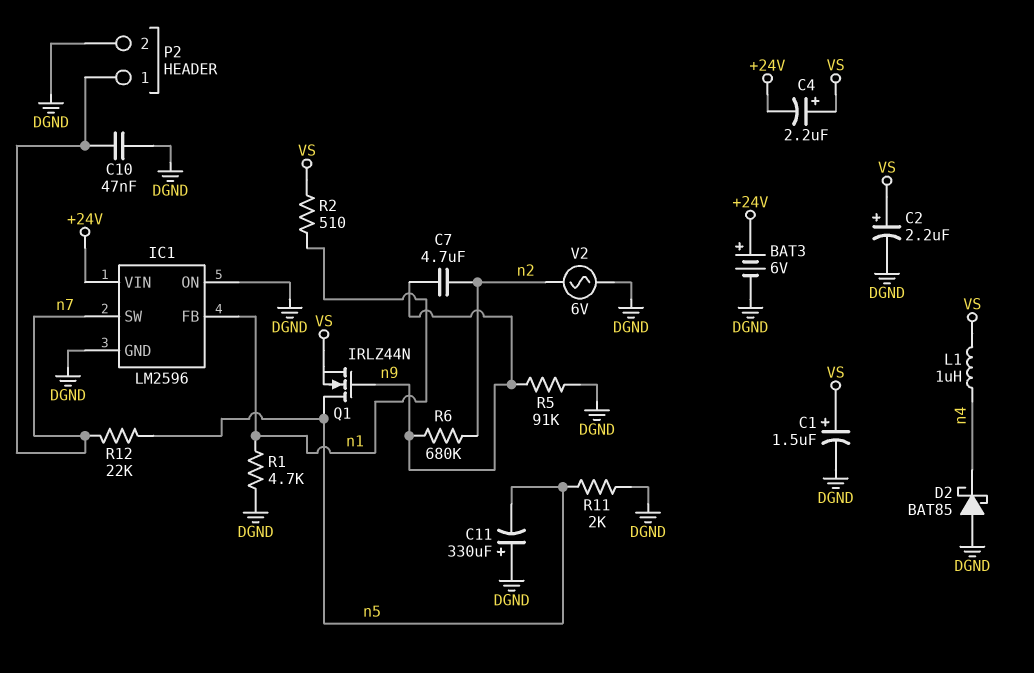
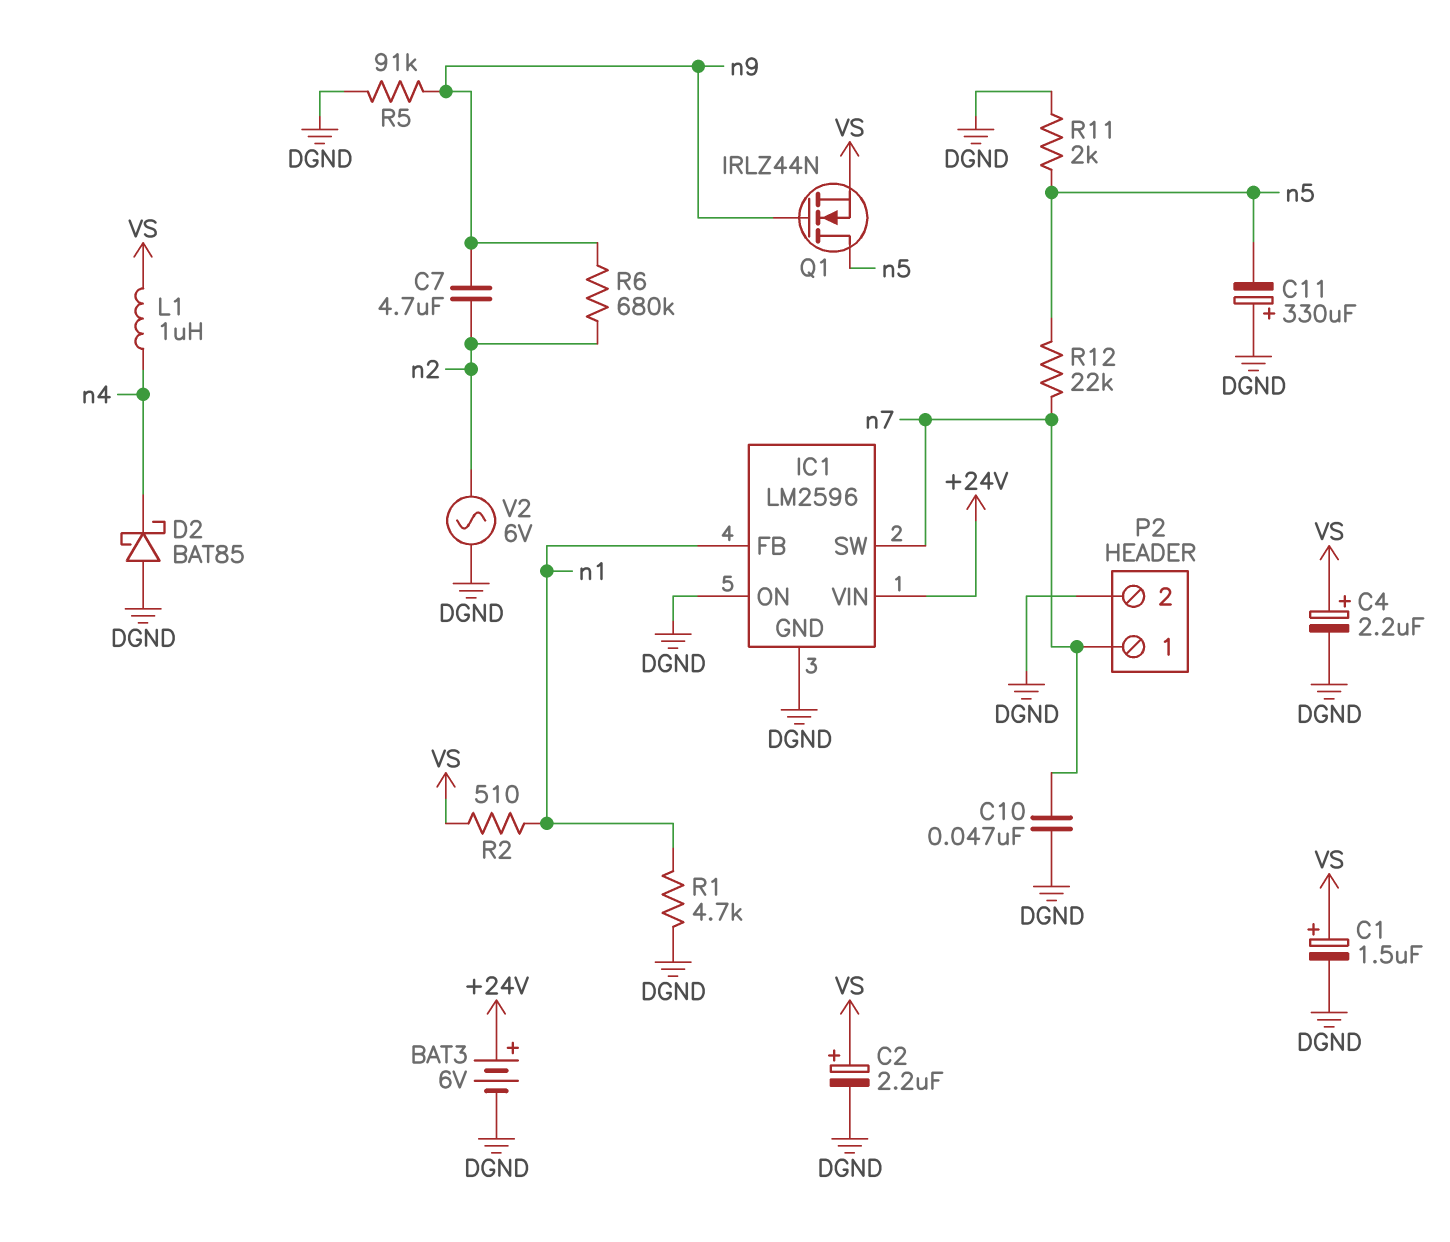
C4: 2.2uF (plus VS, minus +24V) -> 2.2uF (plus VS, minus DGND)

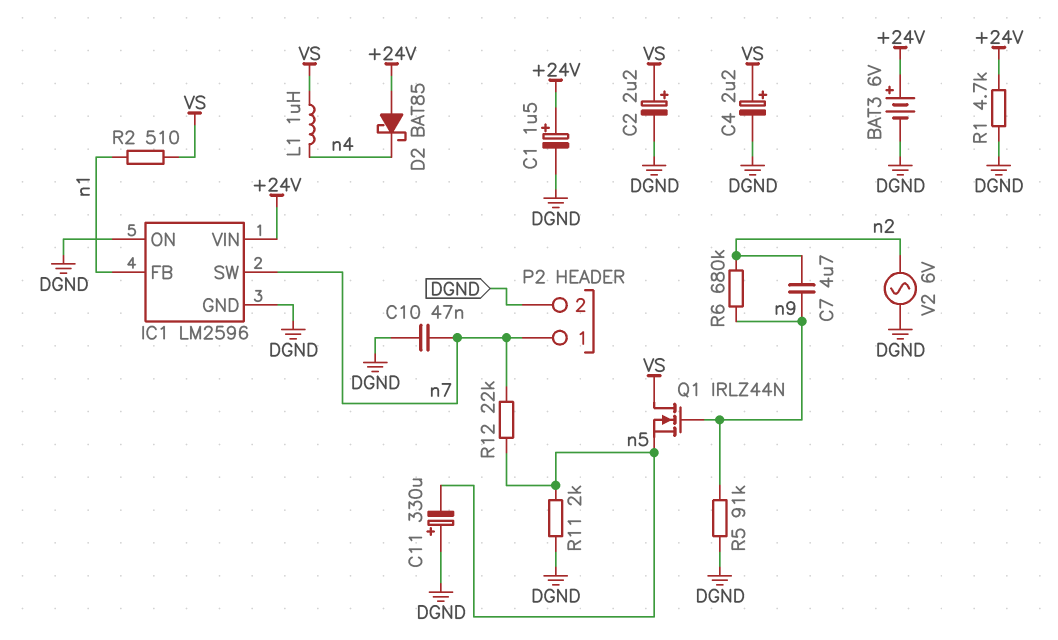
C1: 1.5uF (plus VS, minus DGND) -> 1.5uF (plus +24V, minus DGND)
D2: schottky BAT85 (A DGND, K n4) -> schottky BAT85 (A +24V, K n4)
Q1: NMOS IRLZ44N (G n9, D n5, S VS) -> NMOS IRLZ44N (G n9, D VS, S n5)
R1: 4.7k (DGND, n1) -> 4.7k (+24V, DGND)

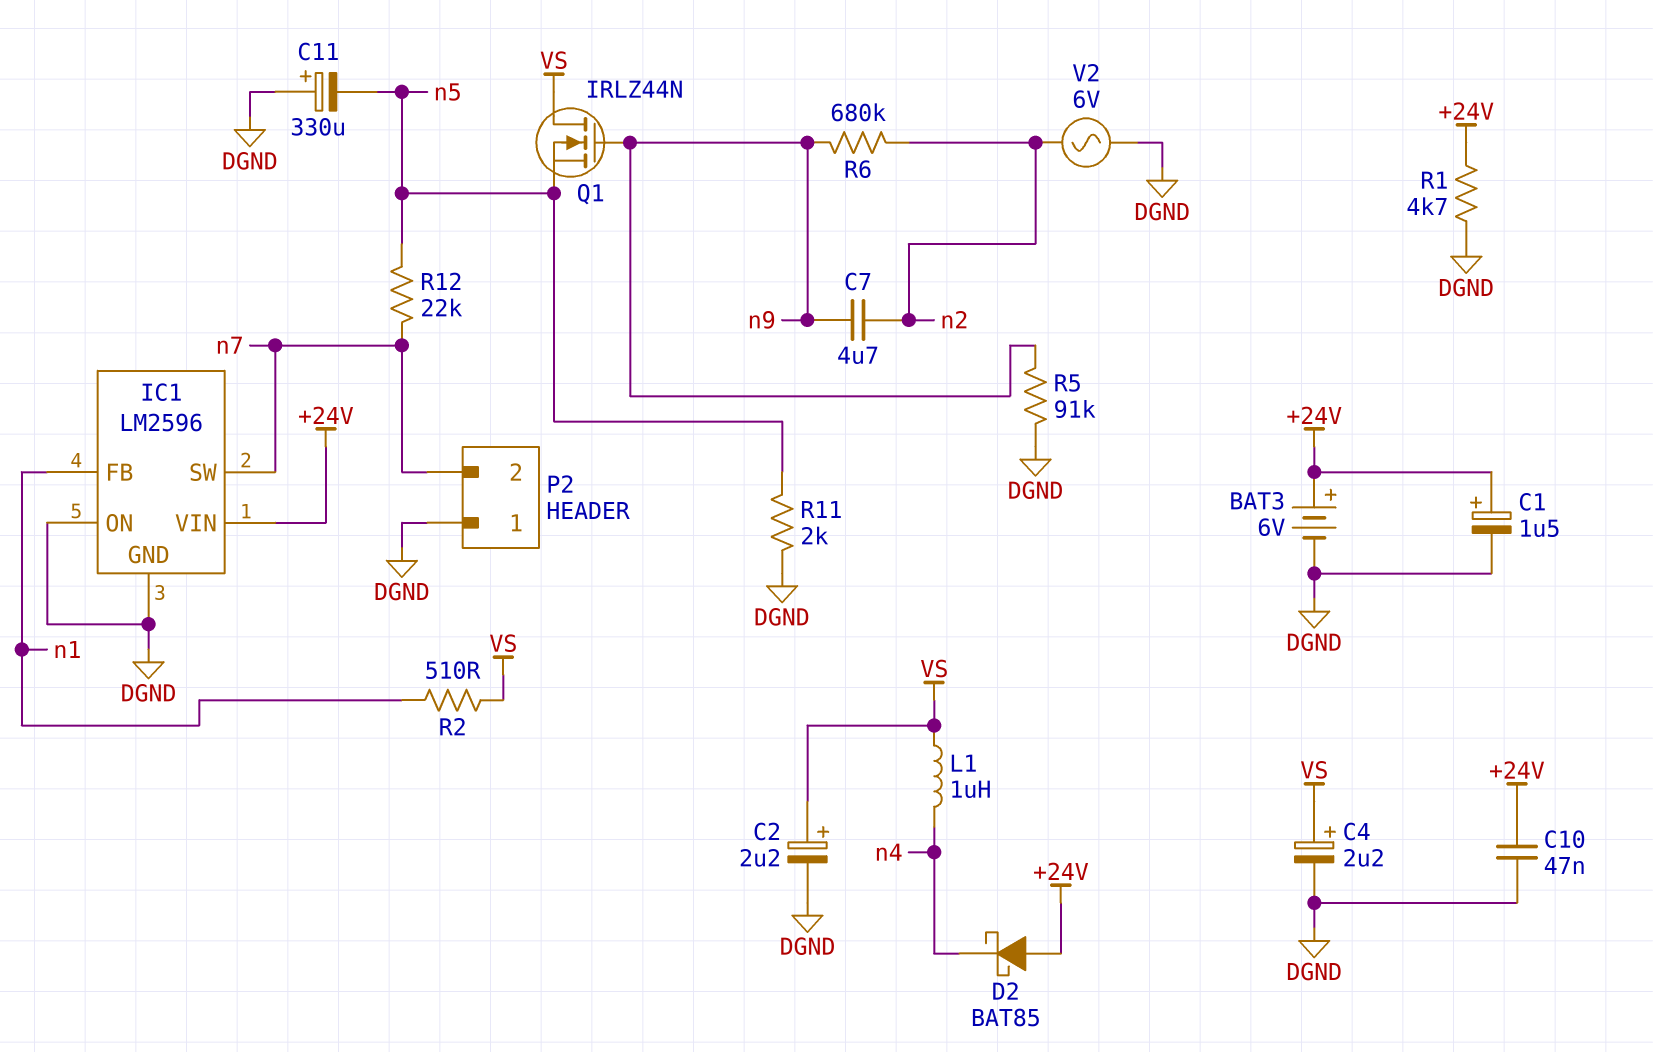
C10: 47nF (DGND, n7) -> 47nF (+24V, DGND)
P2 pin 1: n7 -> DGND
P2 pin 2: DGND -> n7

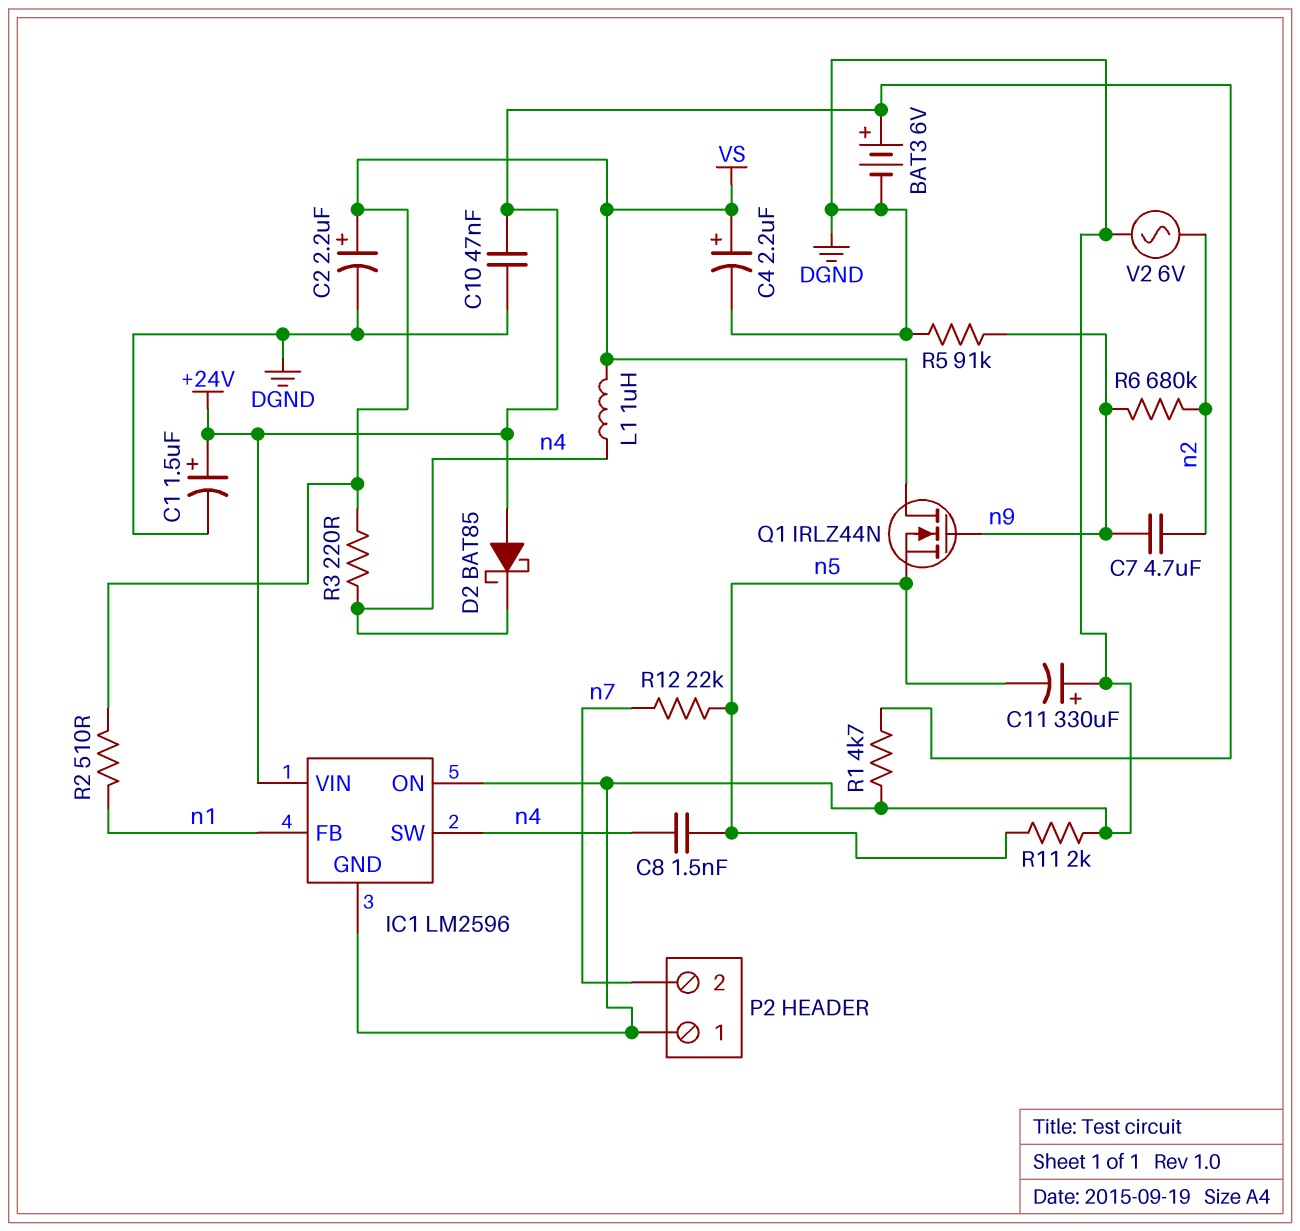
C8: none -> 1.5nF (n4, n5)
IC1 pin SW: n7 -> n4
R3: none -> 220 (VS, n4)

